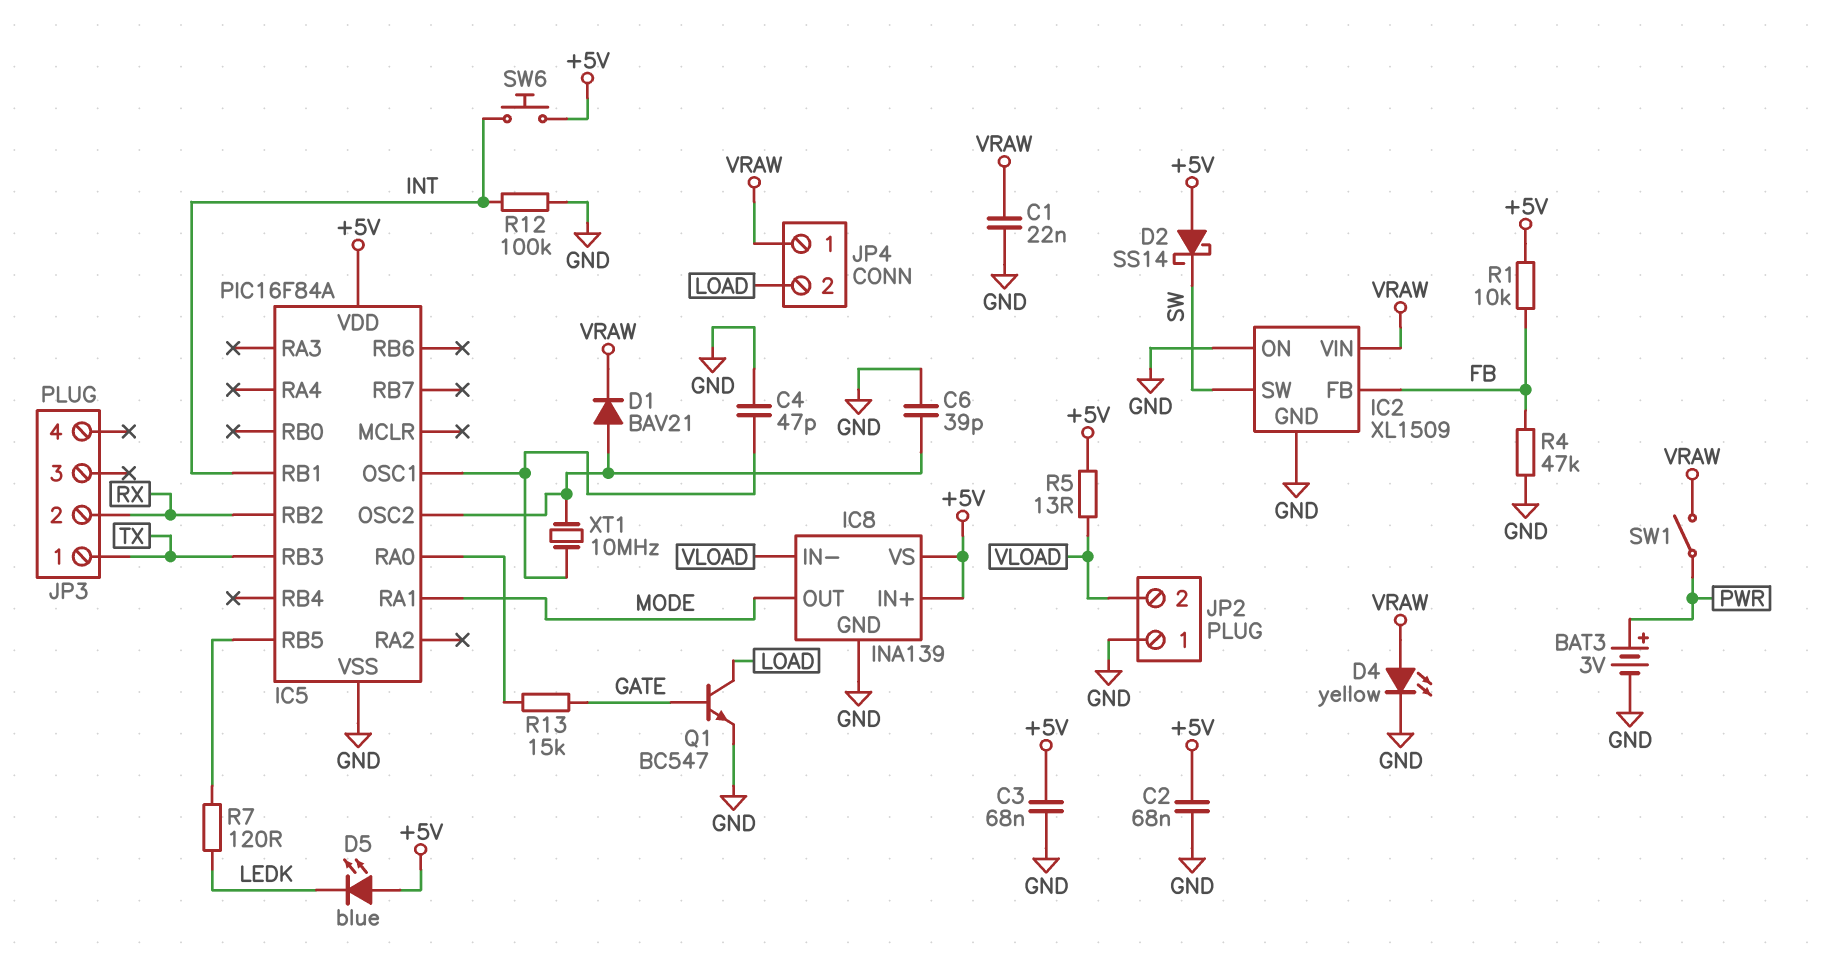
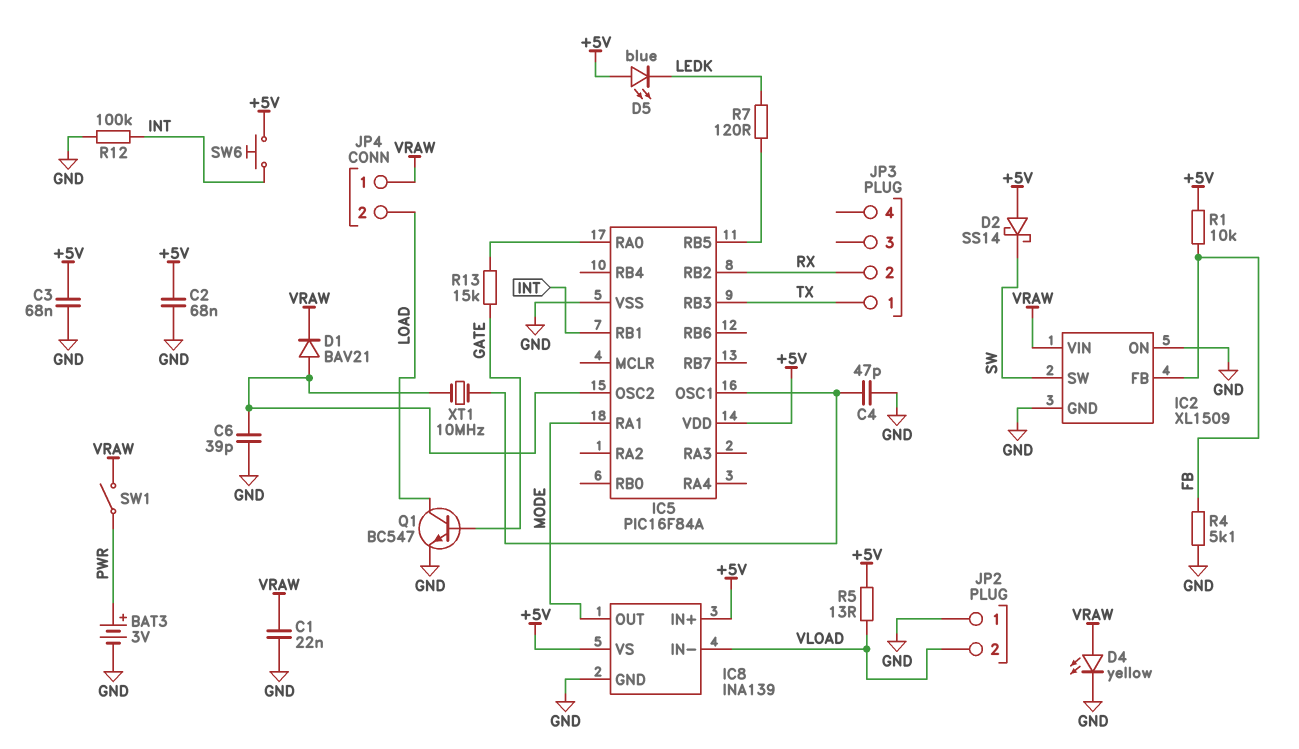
R4: 47k (FB, GND) -> 5.1k (FB, GND)

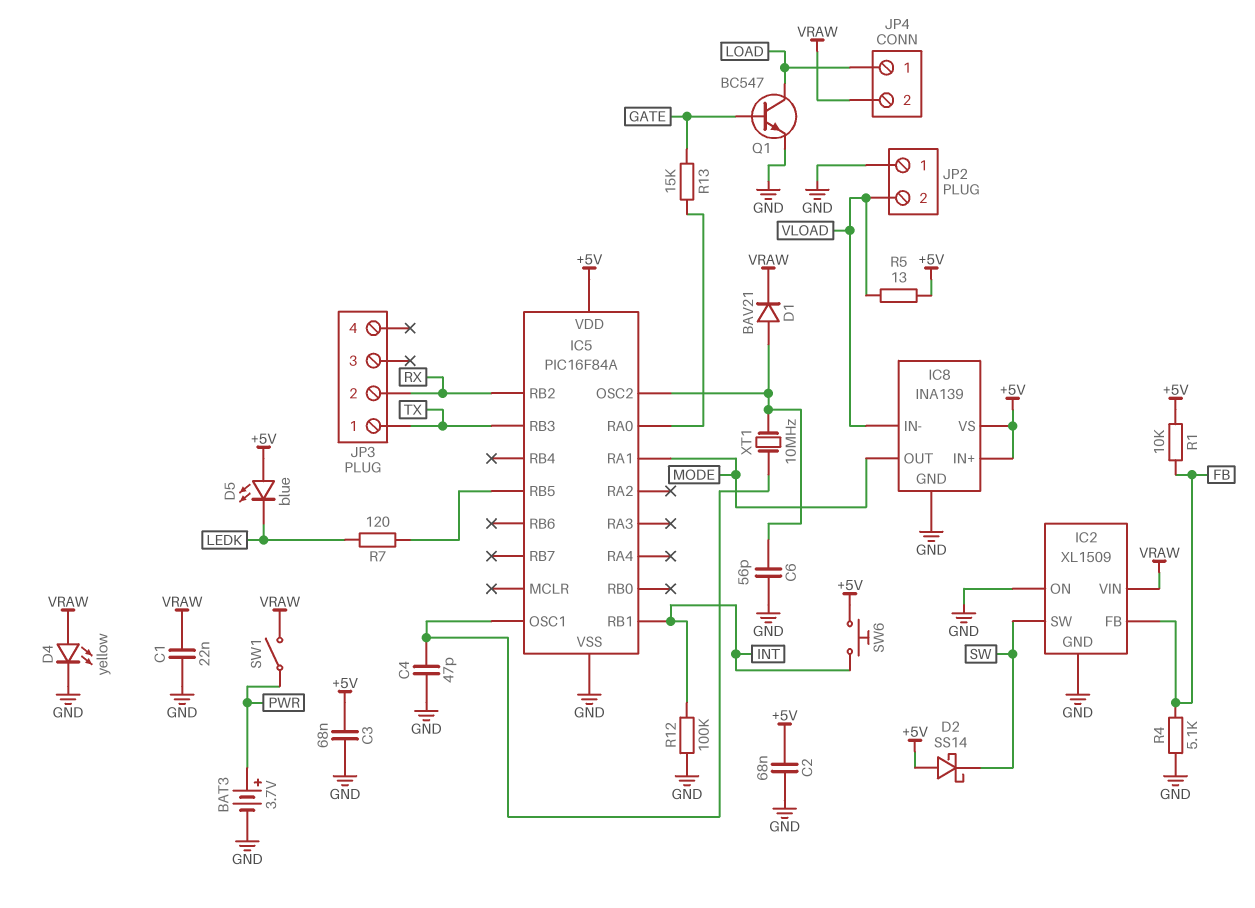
BAT3: 3V (plus PWR, minus GND) -> 3.7V (plus PWR, minus GND)
C6: 39pF (GND, IC5/OSC2) -> 56pF (GND, IC5/OSC2)
JP4 pin 1: VRAW -> LOAD
JP4 pin 2: LOAD -> VRAW

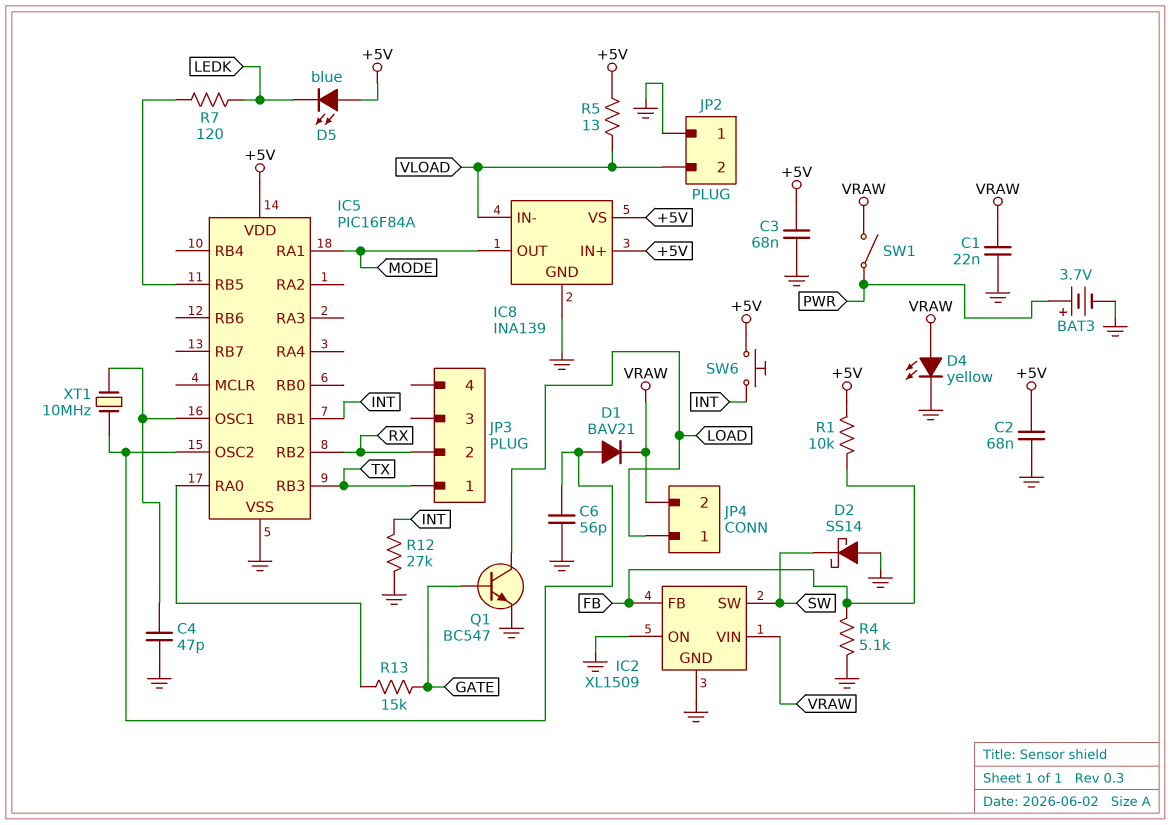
D2: schottky SS14 (A +5V, K SW) -> schottky SS14 (A GND, K SW)
R12: 100k (GND, INT) -> 27k (GND, INT)

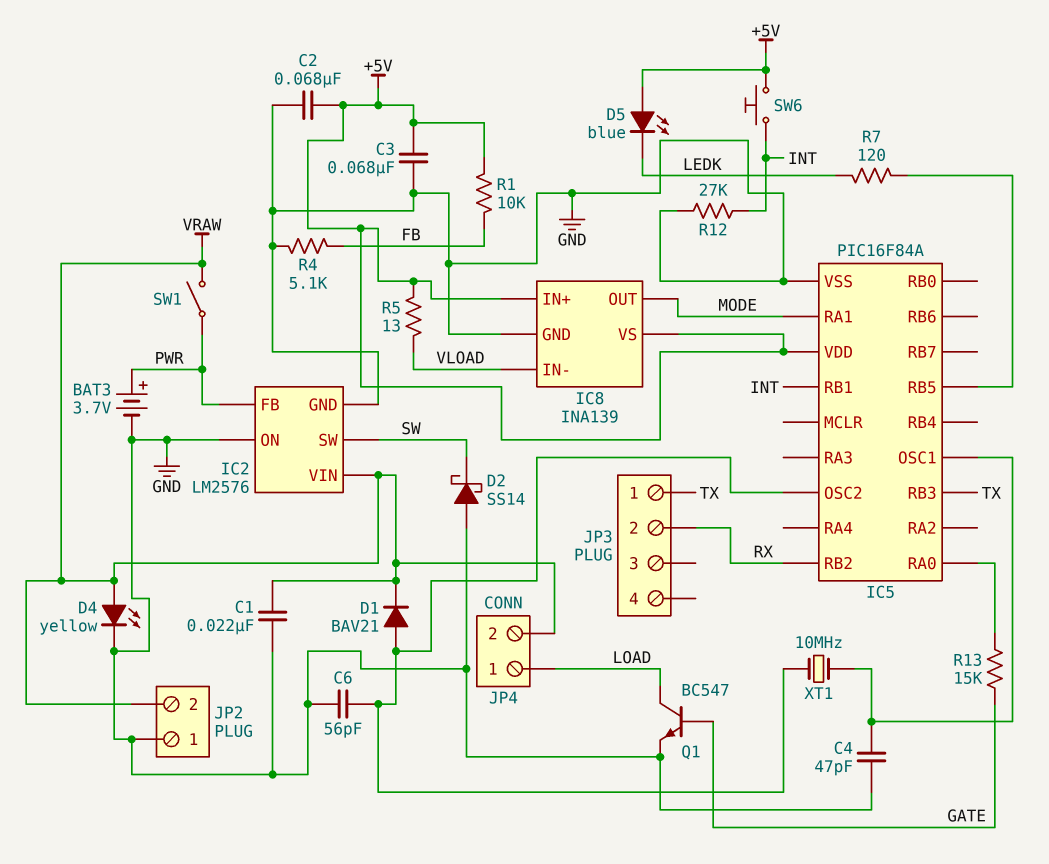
IC2: XL1509 -> LM2576
IC2 pin FB: FB -> PWR
JP2 pin 2: VLOAD -> VRAW

